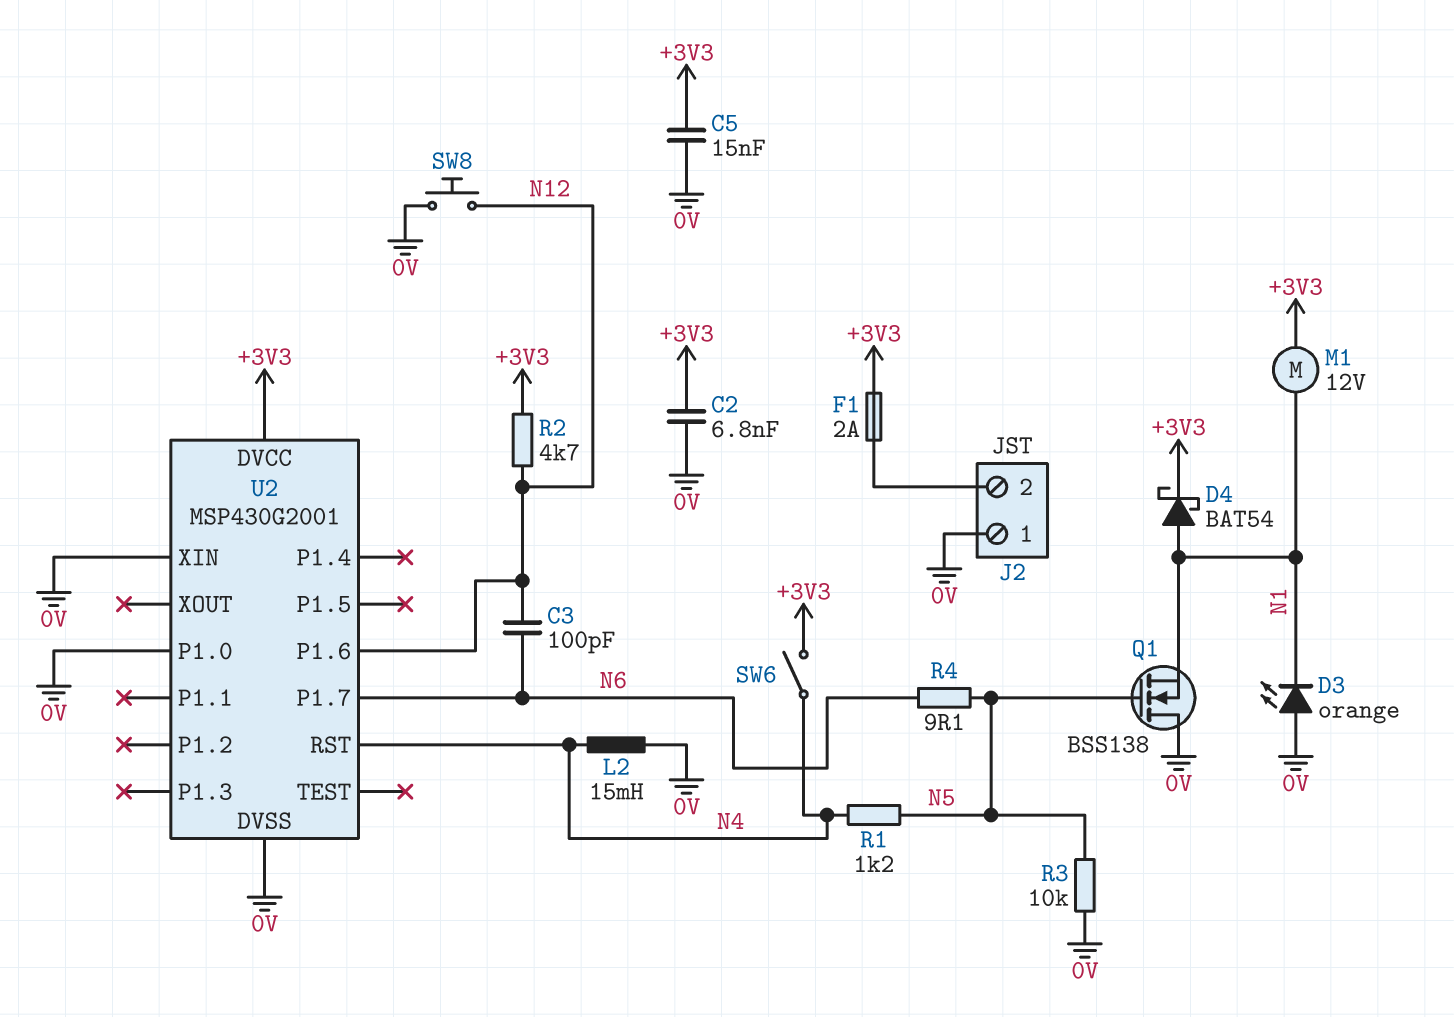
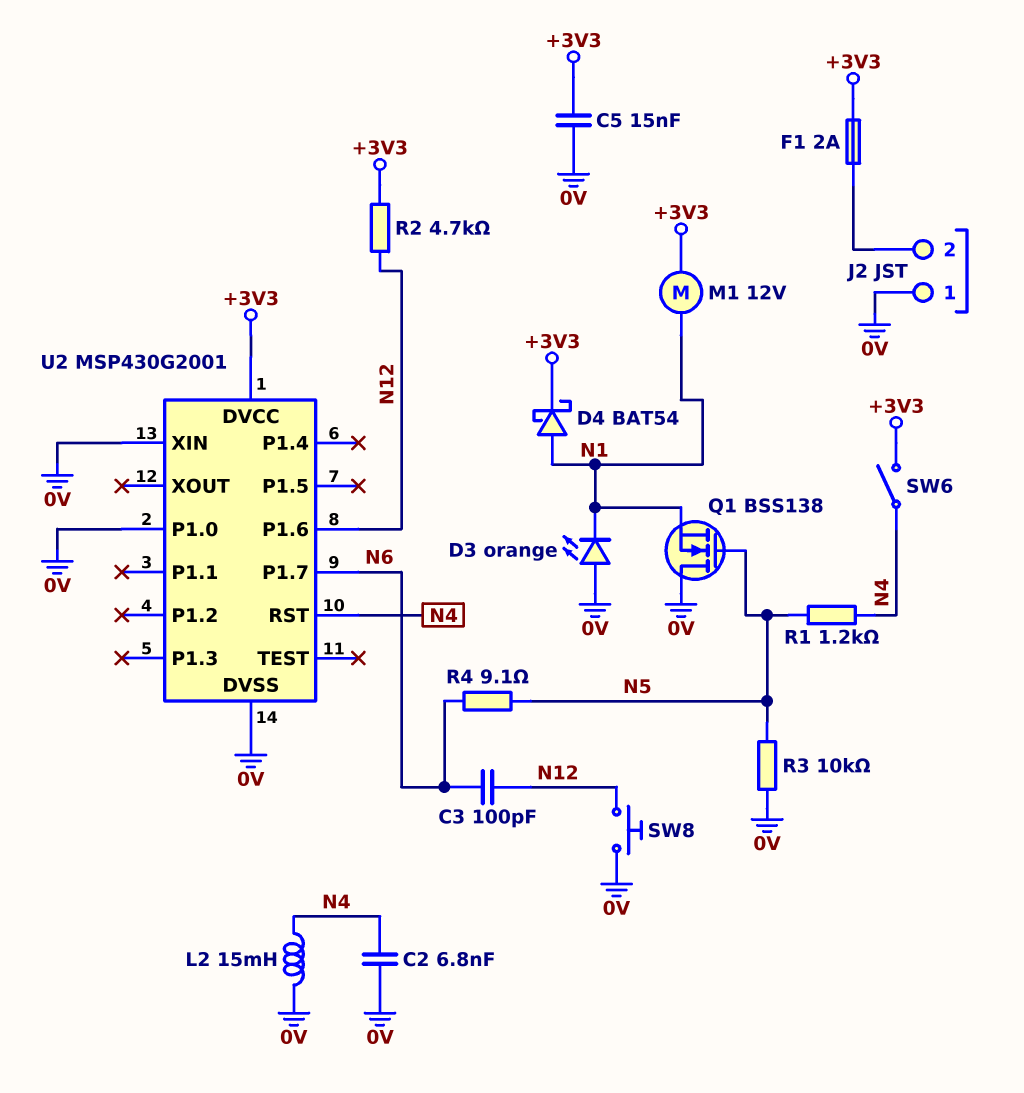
C2: 6.8nF (+3V3, 0V) -> 6.8nF (0V, N4)

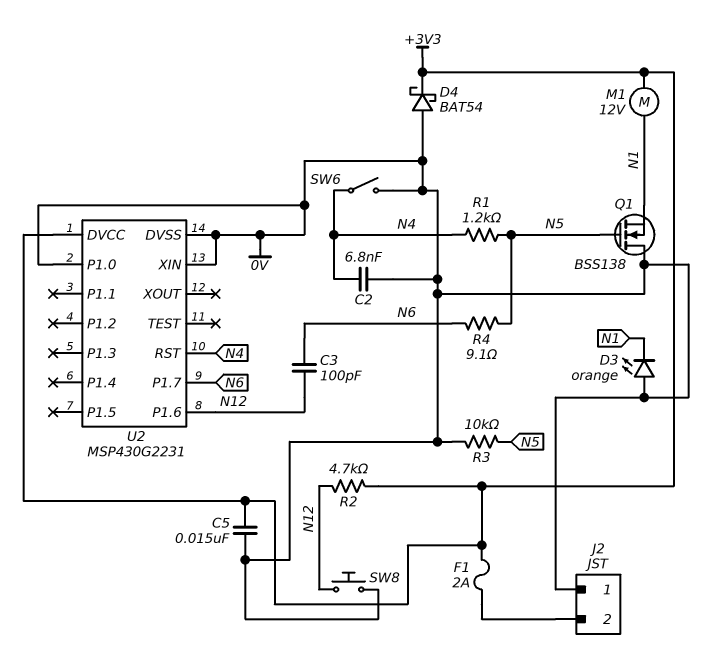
D4: schottky BAT54 (A N1, K +3V3) -> schottky BAT54 (A 0V, K +3V3)
L2: 15mH (0V, N4) -> none
SW6: switch (+3V3, N4) -> switch (0V, N4)
U2: MSP430G2001 -> MSP430G2231

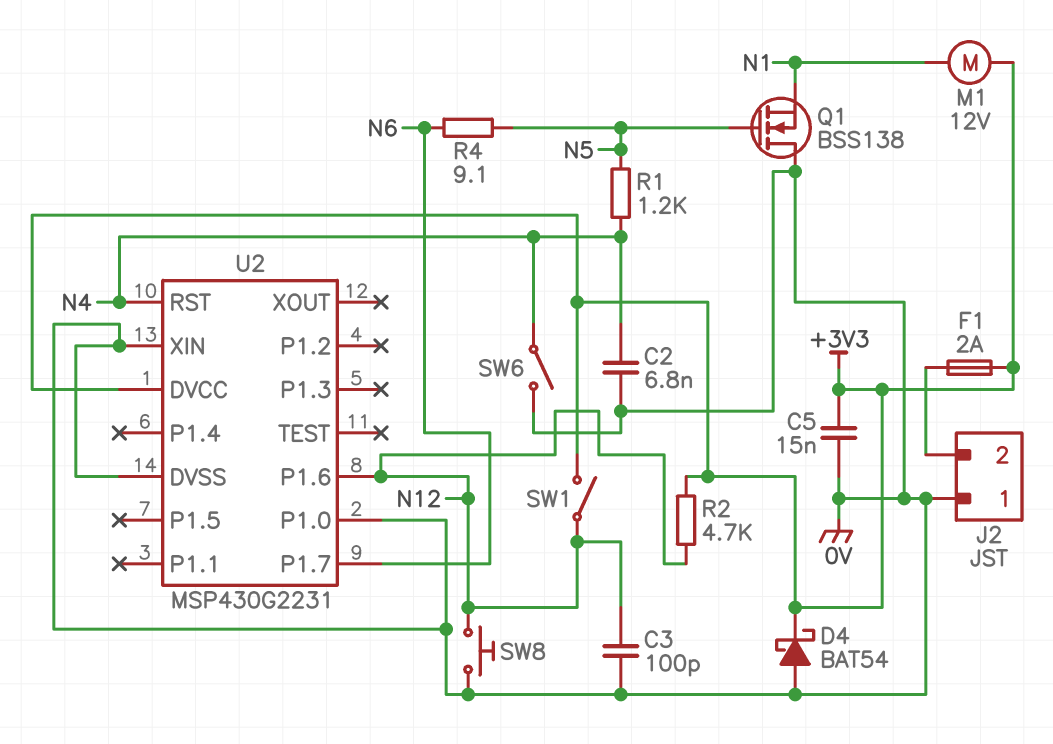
C3: 100pF (N6, N12) -> 100pF (0V, N12)
D3: LED orange (A 0V, K N1) -> none
R3: 10k (0V, N5) -> none
SW1: none -> switch (+3V3, N12)

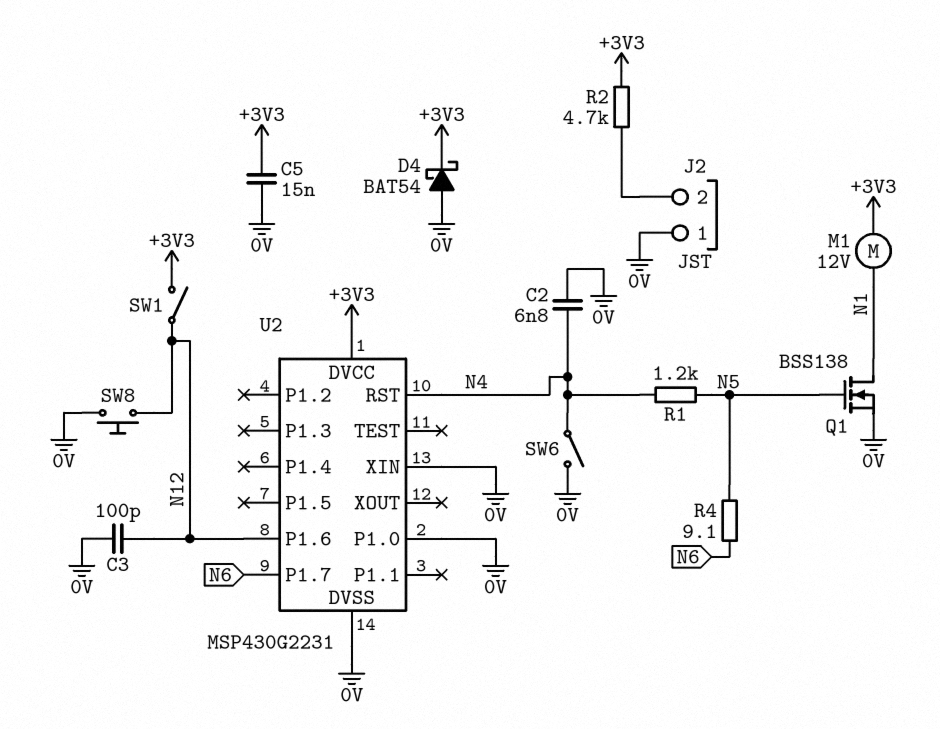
F1: 2A (+3V3, J2/2) -> none
Q1: NMOS BSS138 (G N5, D 0V, S N1) -> NMOS BSS138 (G N5, D N1, S 0V)
R2: 4.7k (+3V3, N12) -> 4.7k (+3V3, J2/2)

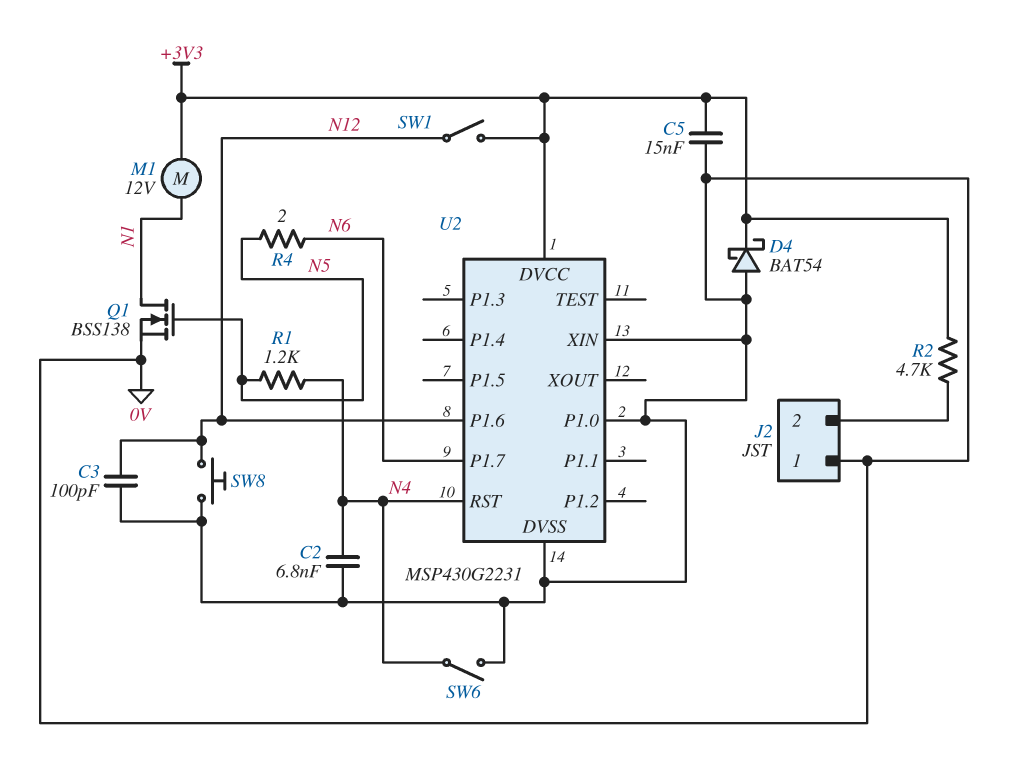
R4: 9.1 (N5, N6) -> 2 (N5, N6)

